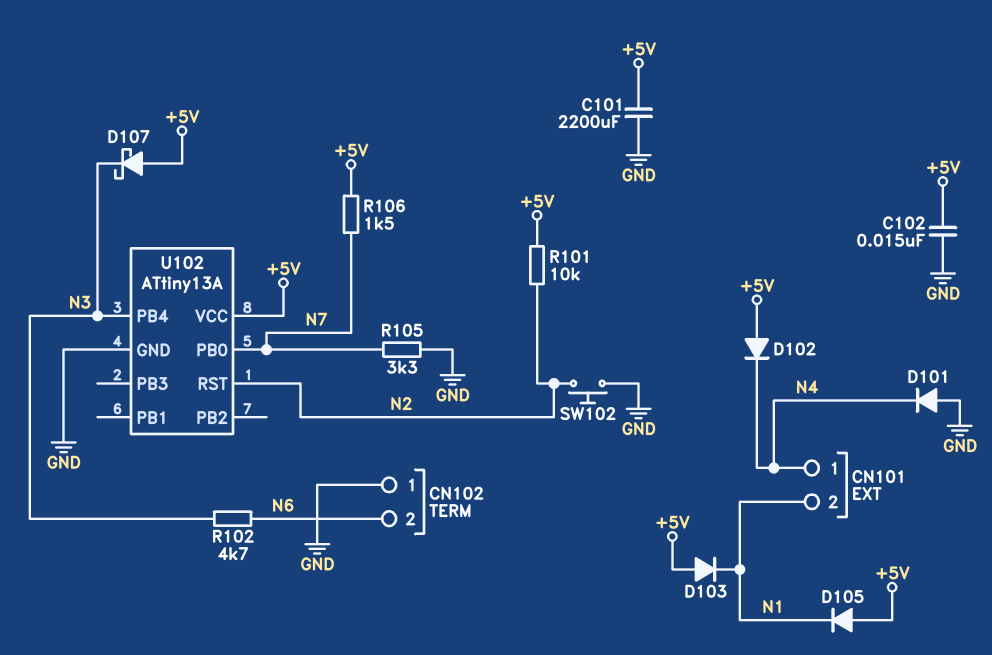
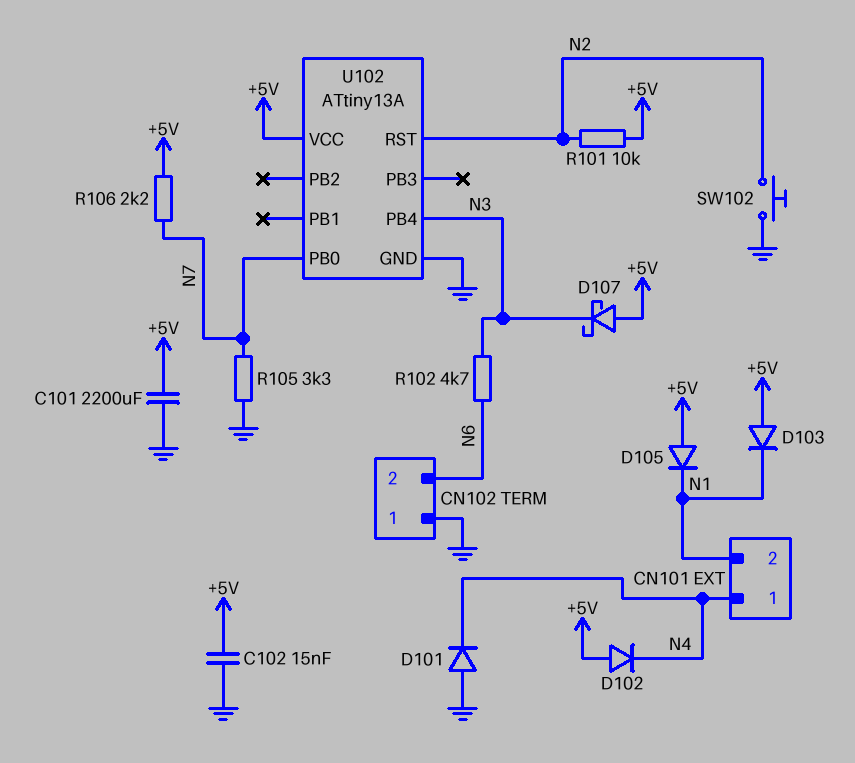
R106: 1.5k (+5V, N7) -> 2.2k (+5V, N7)

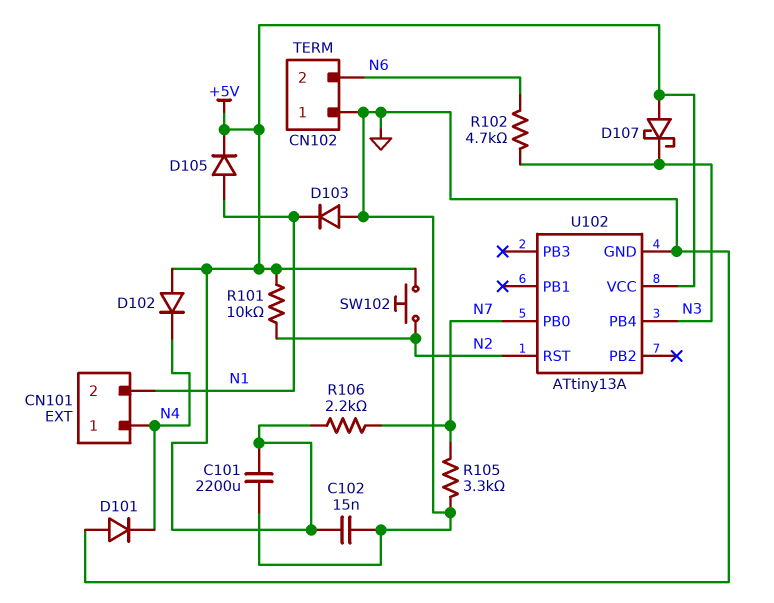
D103: diode (A +5V, K N1) -> diode (A GND, K N1)
D105: diode (A +5V, K N1) -> diode (A N1, K +5V)
SW102: button (GND, N2) -> button (+5V, N2)

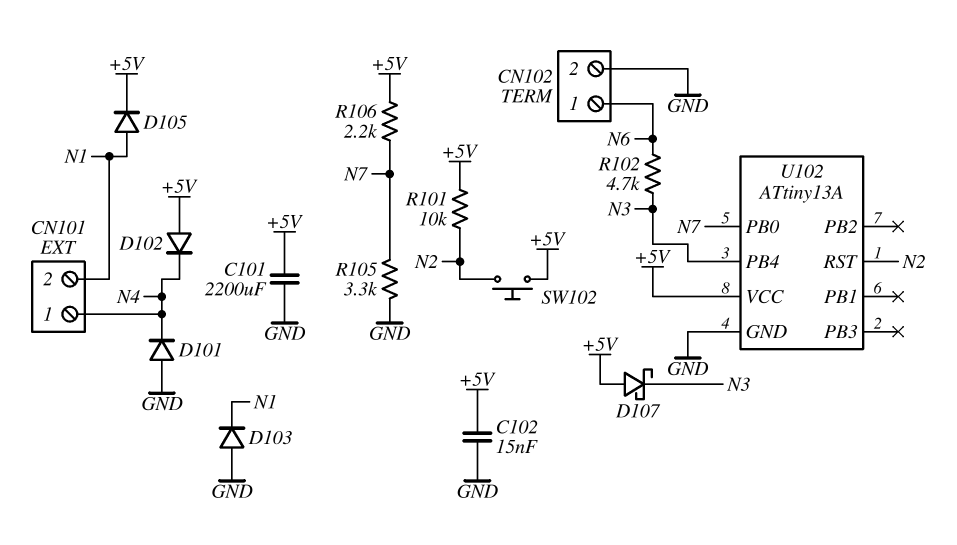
CN102 pin 1: GND -> N6
CN102 pin 2: N6 -> GND

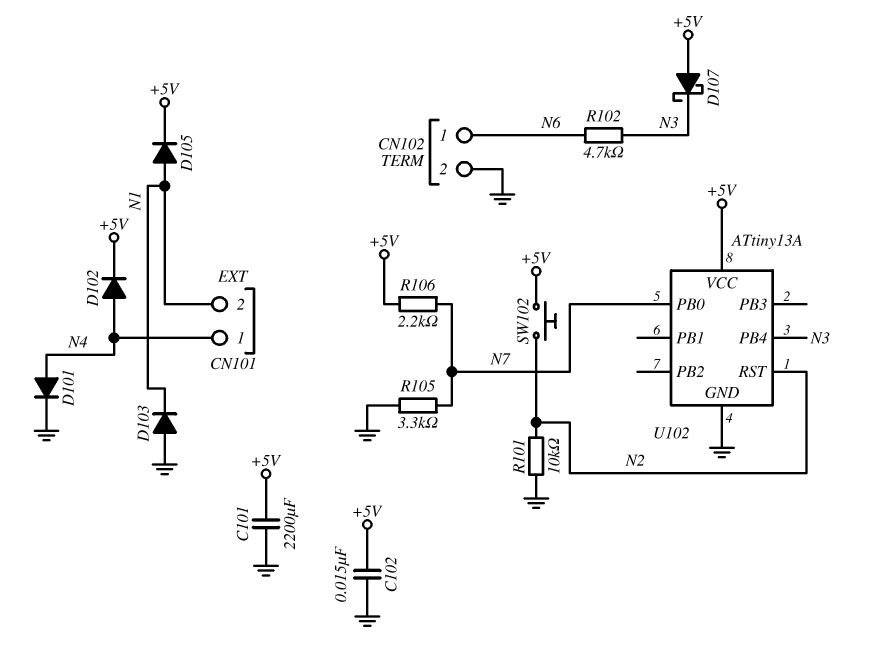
D101: diode (A GND, K N4) -> diode (A N4, K GND)
D102: diode (A +5V, K N4) -> diode (A N4, K +5V)
R101: 10k (+5V, N2) -> 10k (GND, N2)

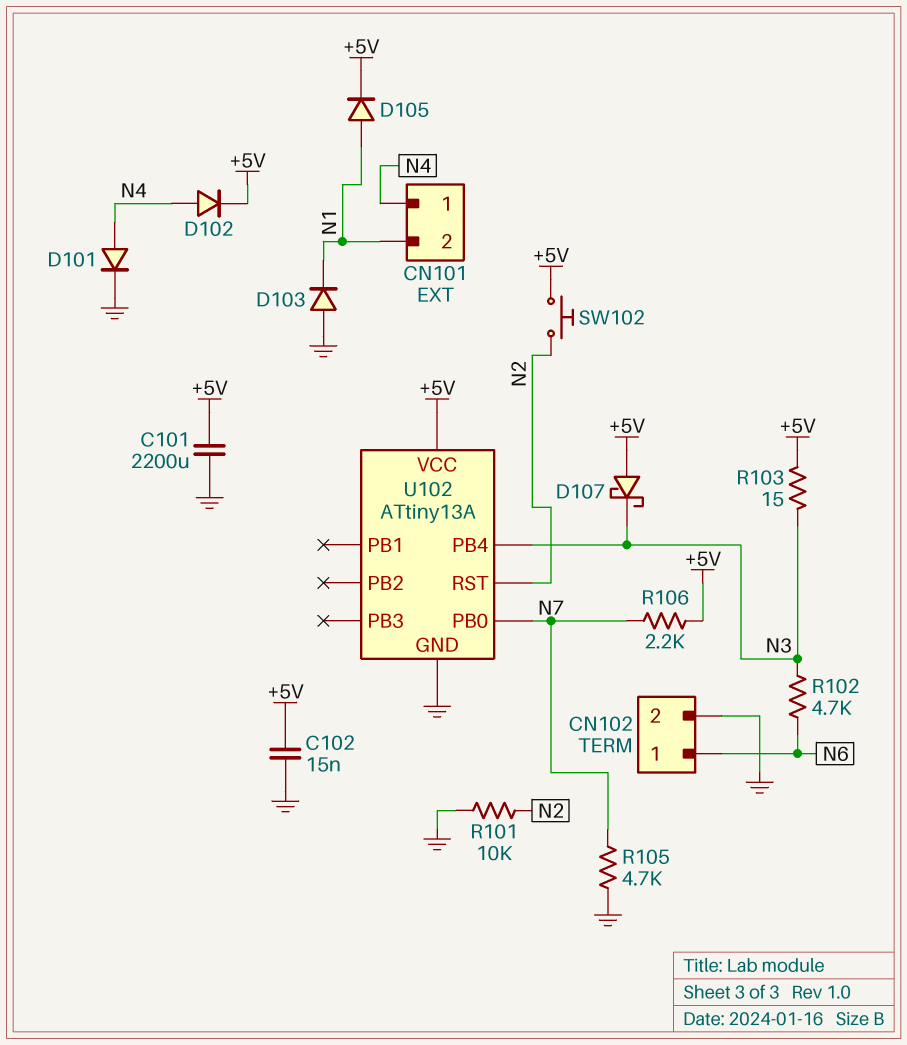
R103: none -> 15 (+5V, N3)
R105: 3.3k (GND, N7) -> 4.7k (GND, N7)

